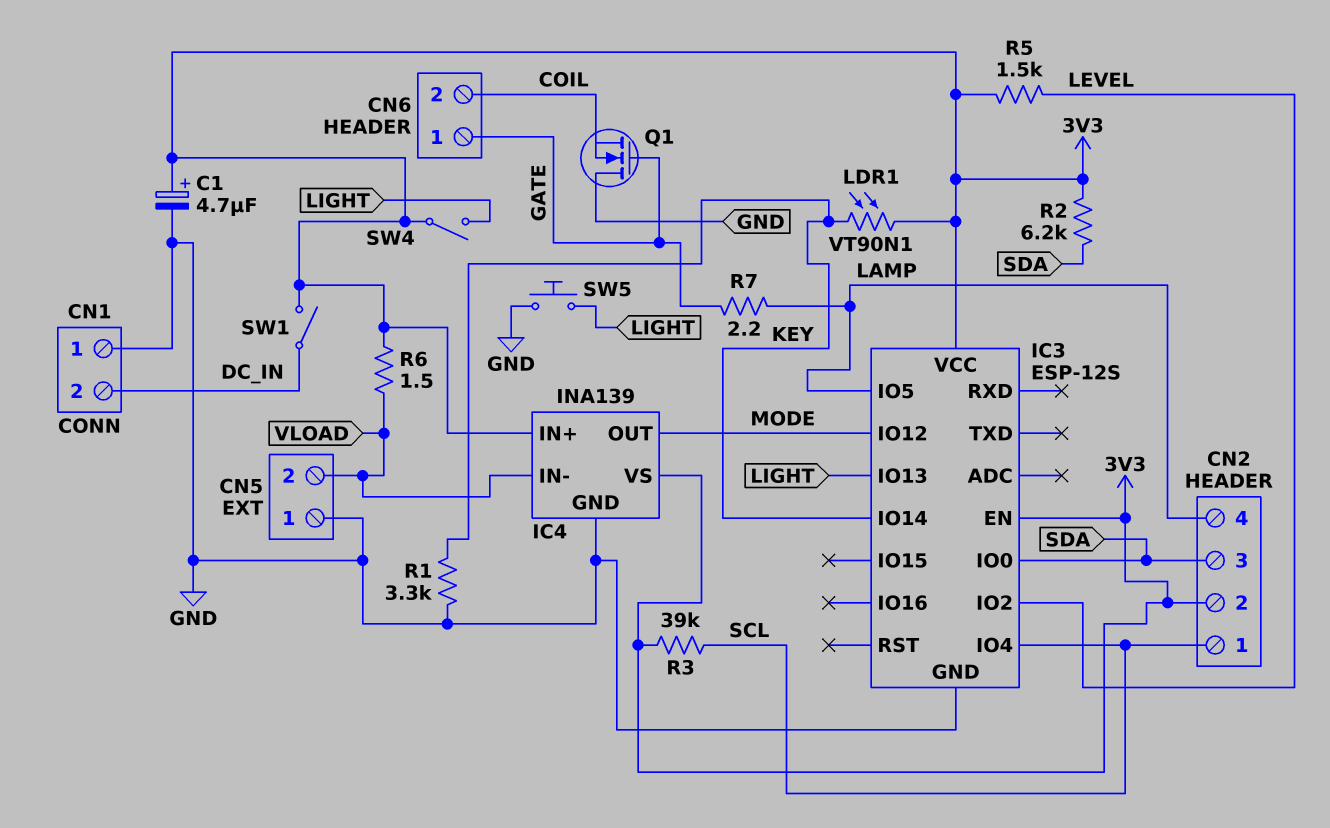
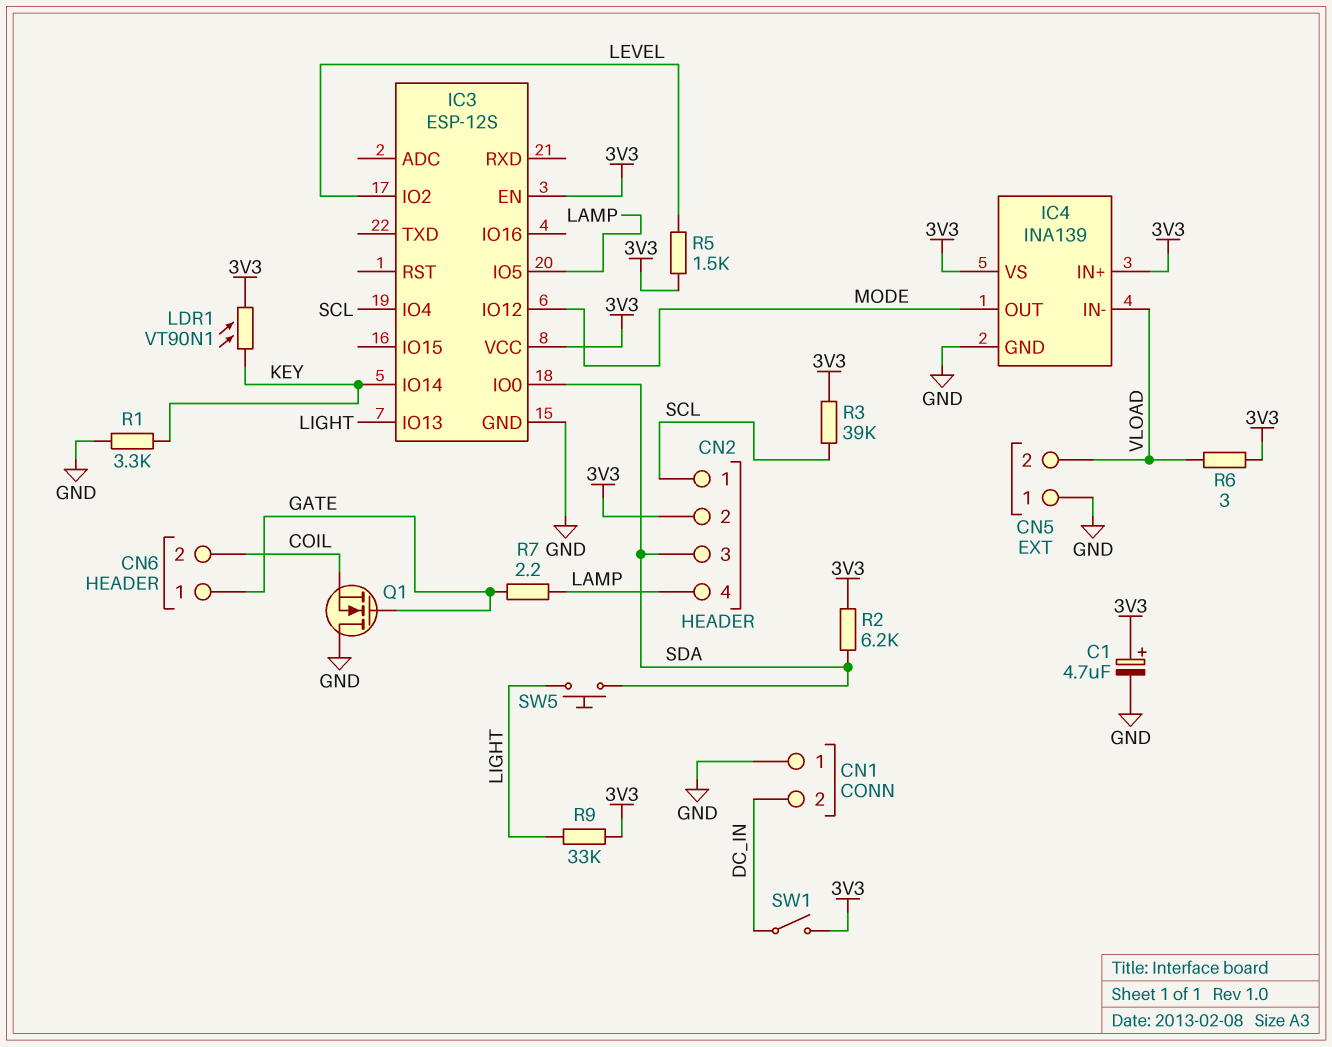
R6: 1.5 (3V3, VLOAD) -> 3 (3V3, VLOAD)
R9: none -> 33k (3V3, LIGHT)
SW4: switch (3V3, LIGHT) -> none
SW5: button (GND, LIGHT) -> button (LIGHT, SDA)

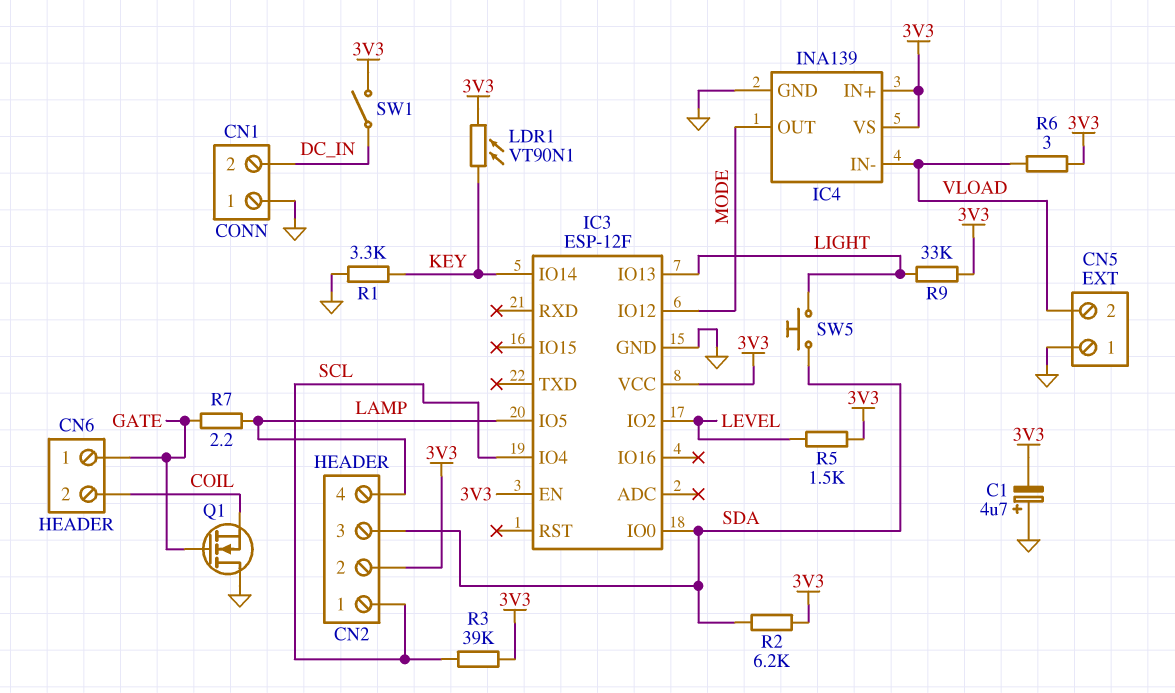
C1: 4.7uF (plus 3V3, minus GND) -> 4.7uF (plus GND, minus 3V3)
IC3: ESP-12S -> ESP-12F

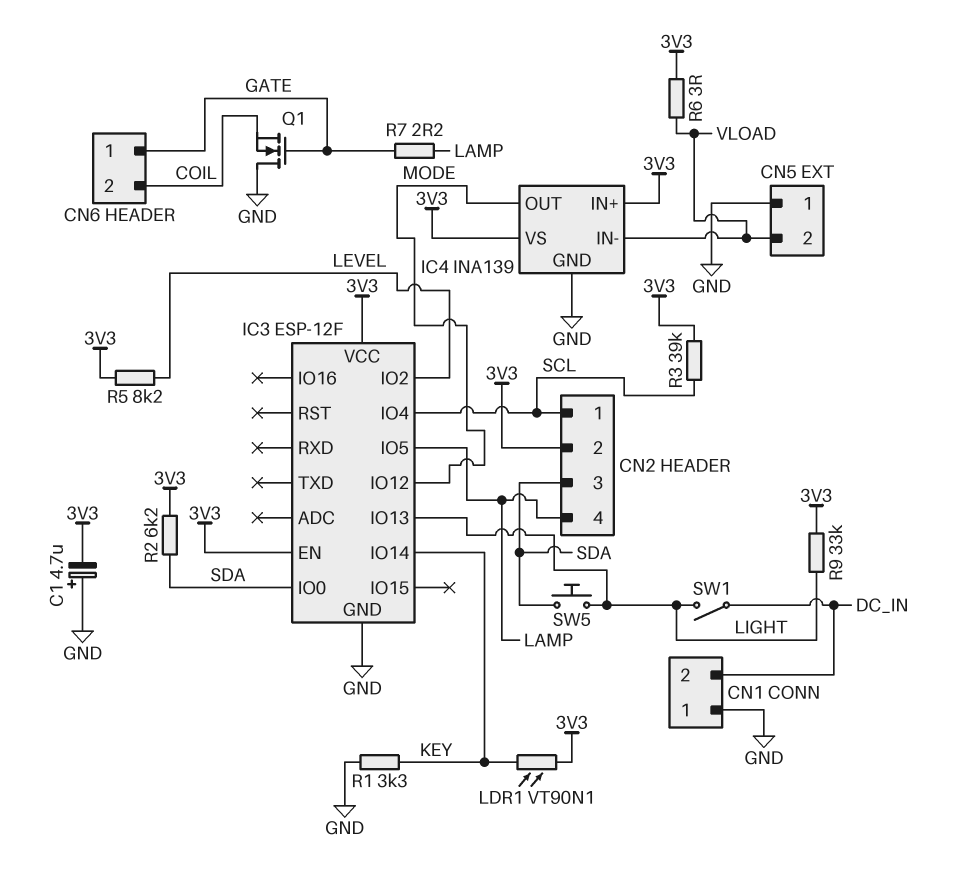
R5: 1.5k (3V3, LEVEL) -> 8.2k (3V3, LEVEL)
SW1: switch (3V3, DC_IN) -> switch (DC_IN, LIGHT)

